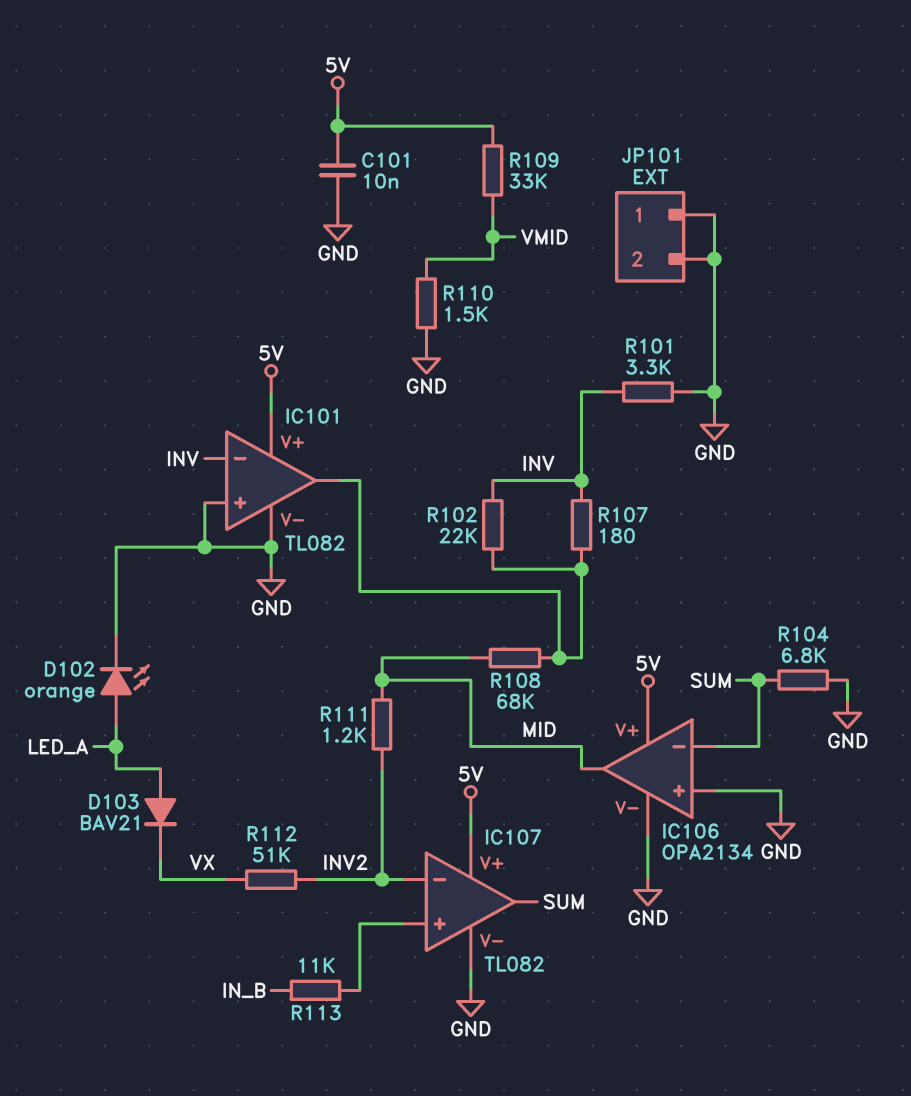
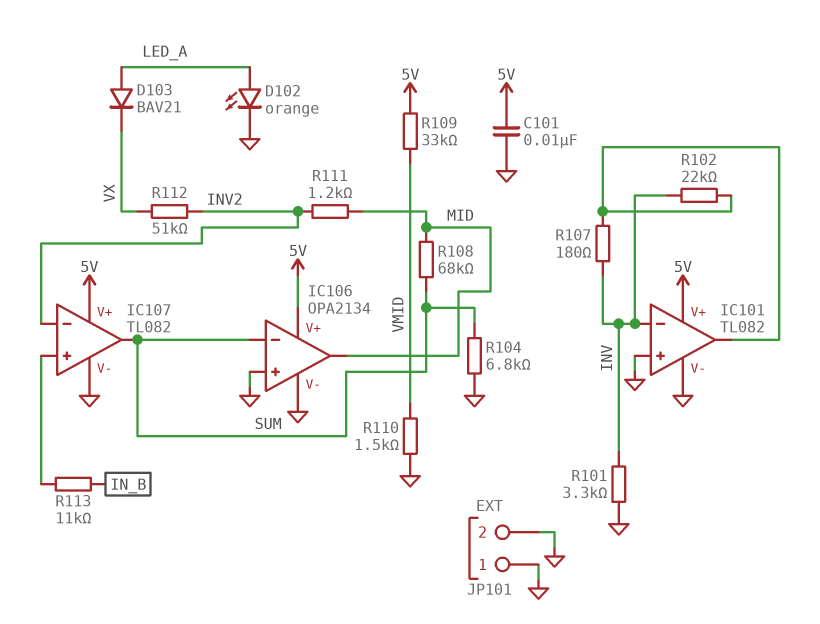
R108: 68k (IC101/out, MID) -> 68k (MID, SUM)

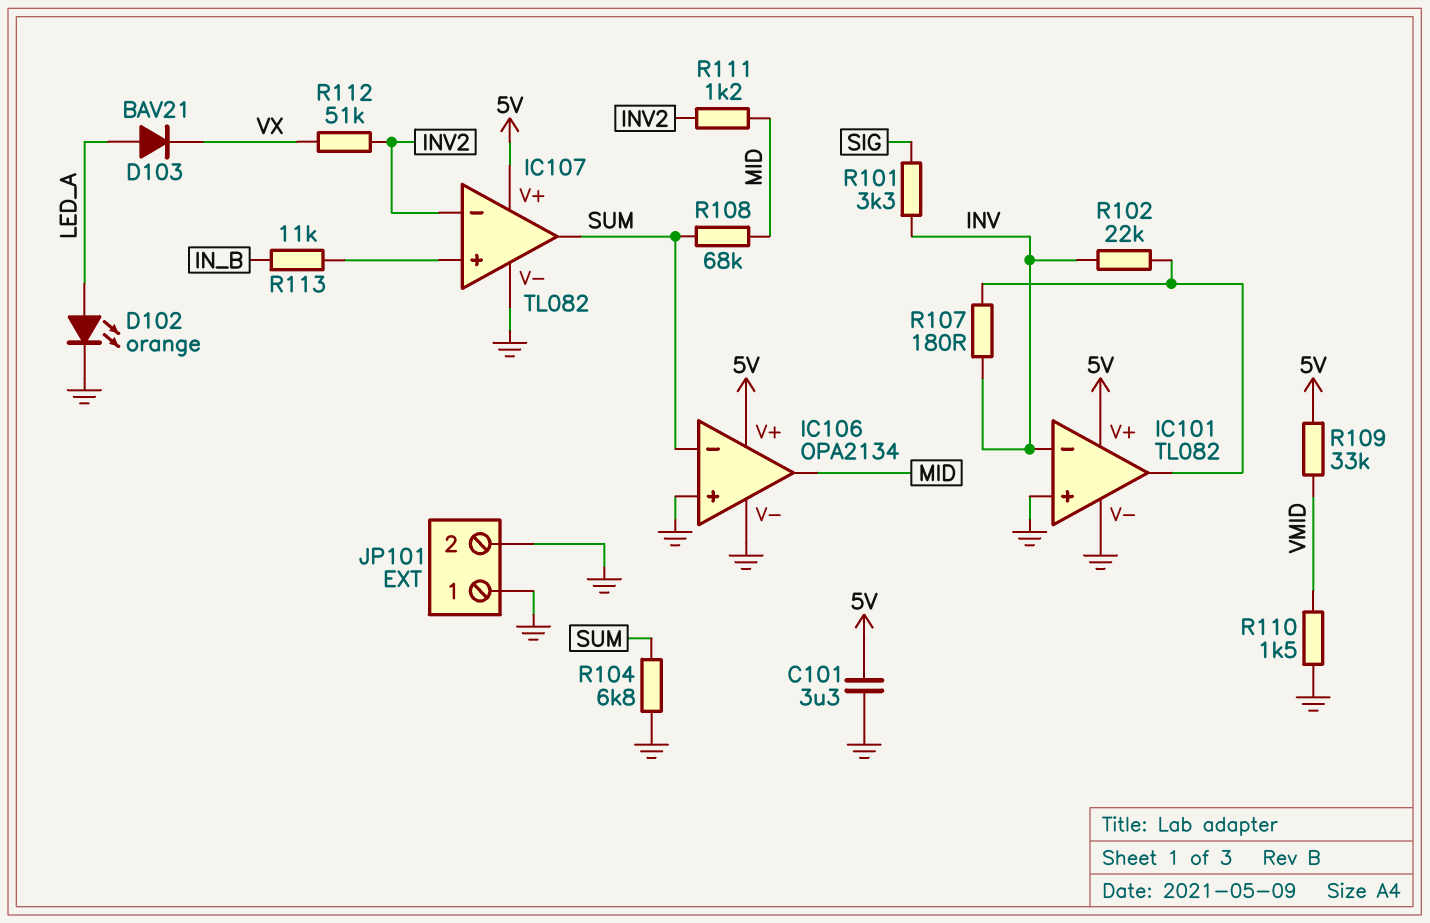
C101: 10nF (5V, GND) -> 3.3uF (5V, GND)
R101: 3.3k (GND, INV) -> 3.3k (INV, SIG)

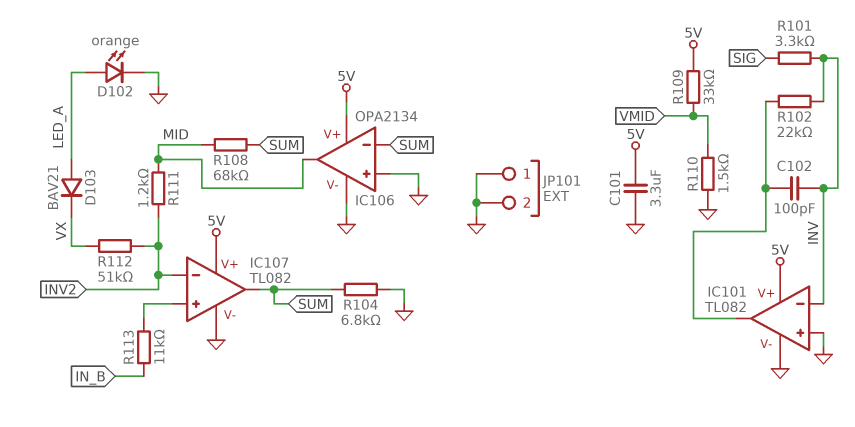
C102: none -> 100pF (IC101/out, INV)
R107: 180 (IC101/out, INV) -> none

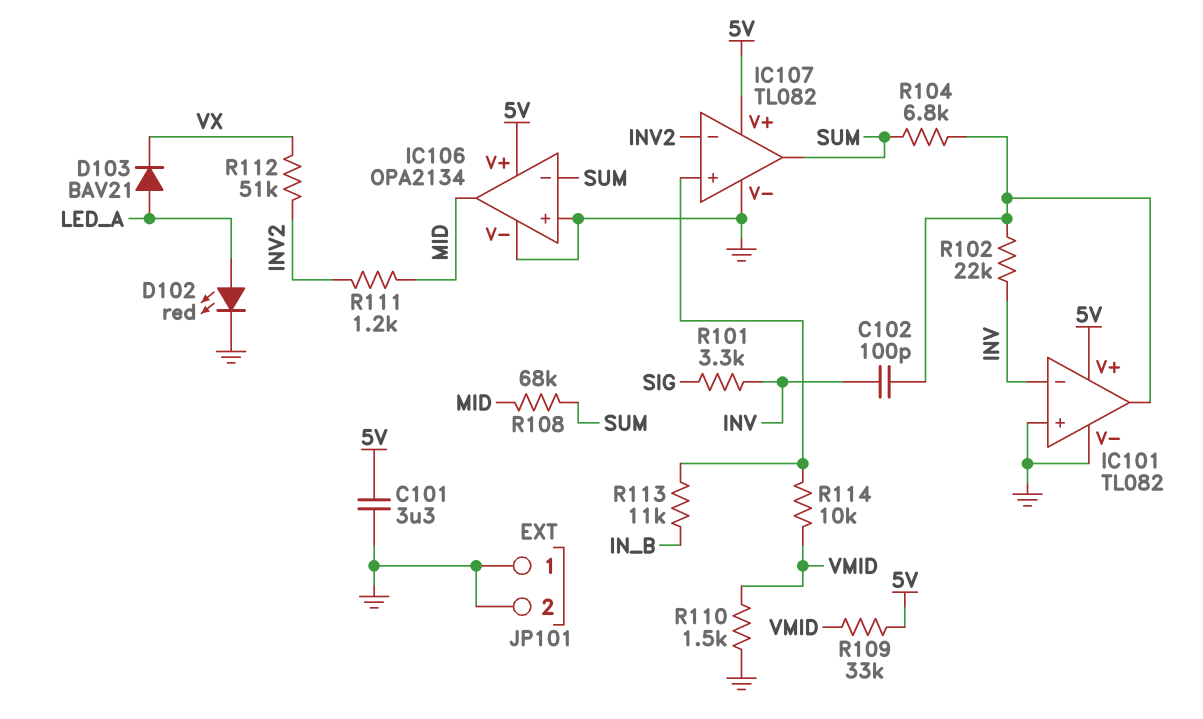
D102: LED orange (A LED_A, K GND) -> LED red (A LED_A, K GND)
R104: 6.8k (GND, SUM) -> 6.8k (IC101/out, SUM)
R114: none -> 10k (IC107/in+, VMID)

